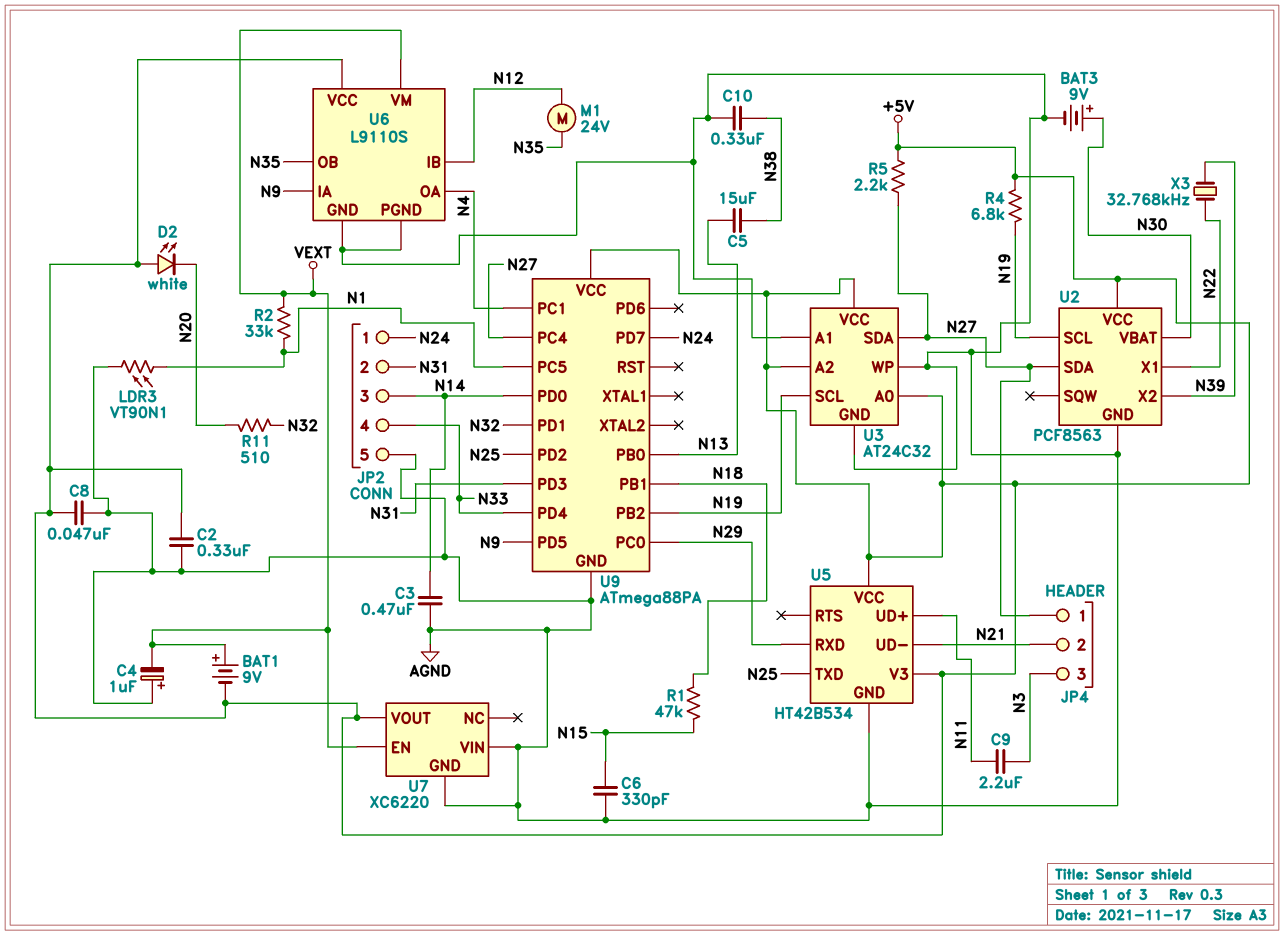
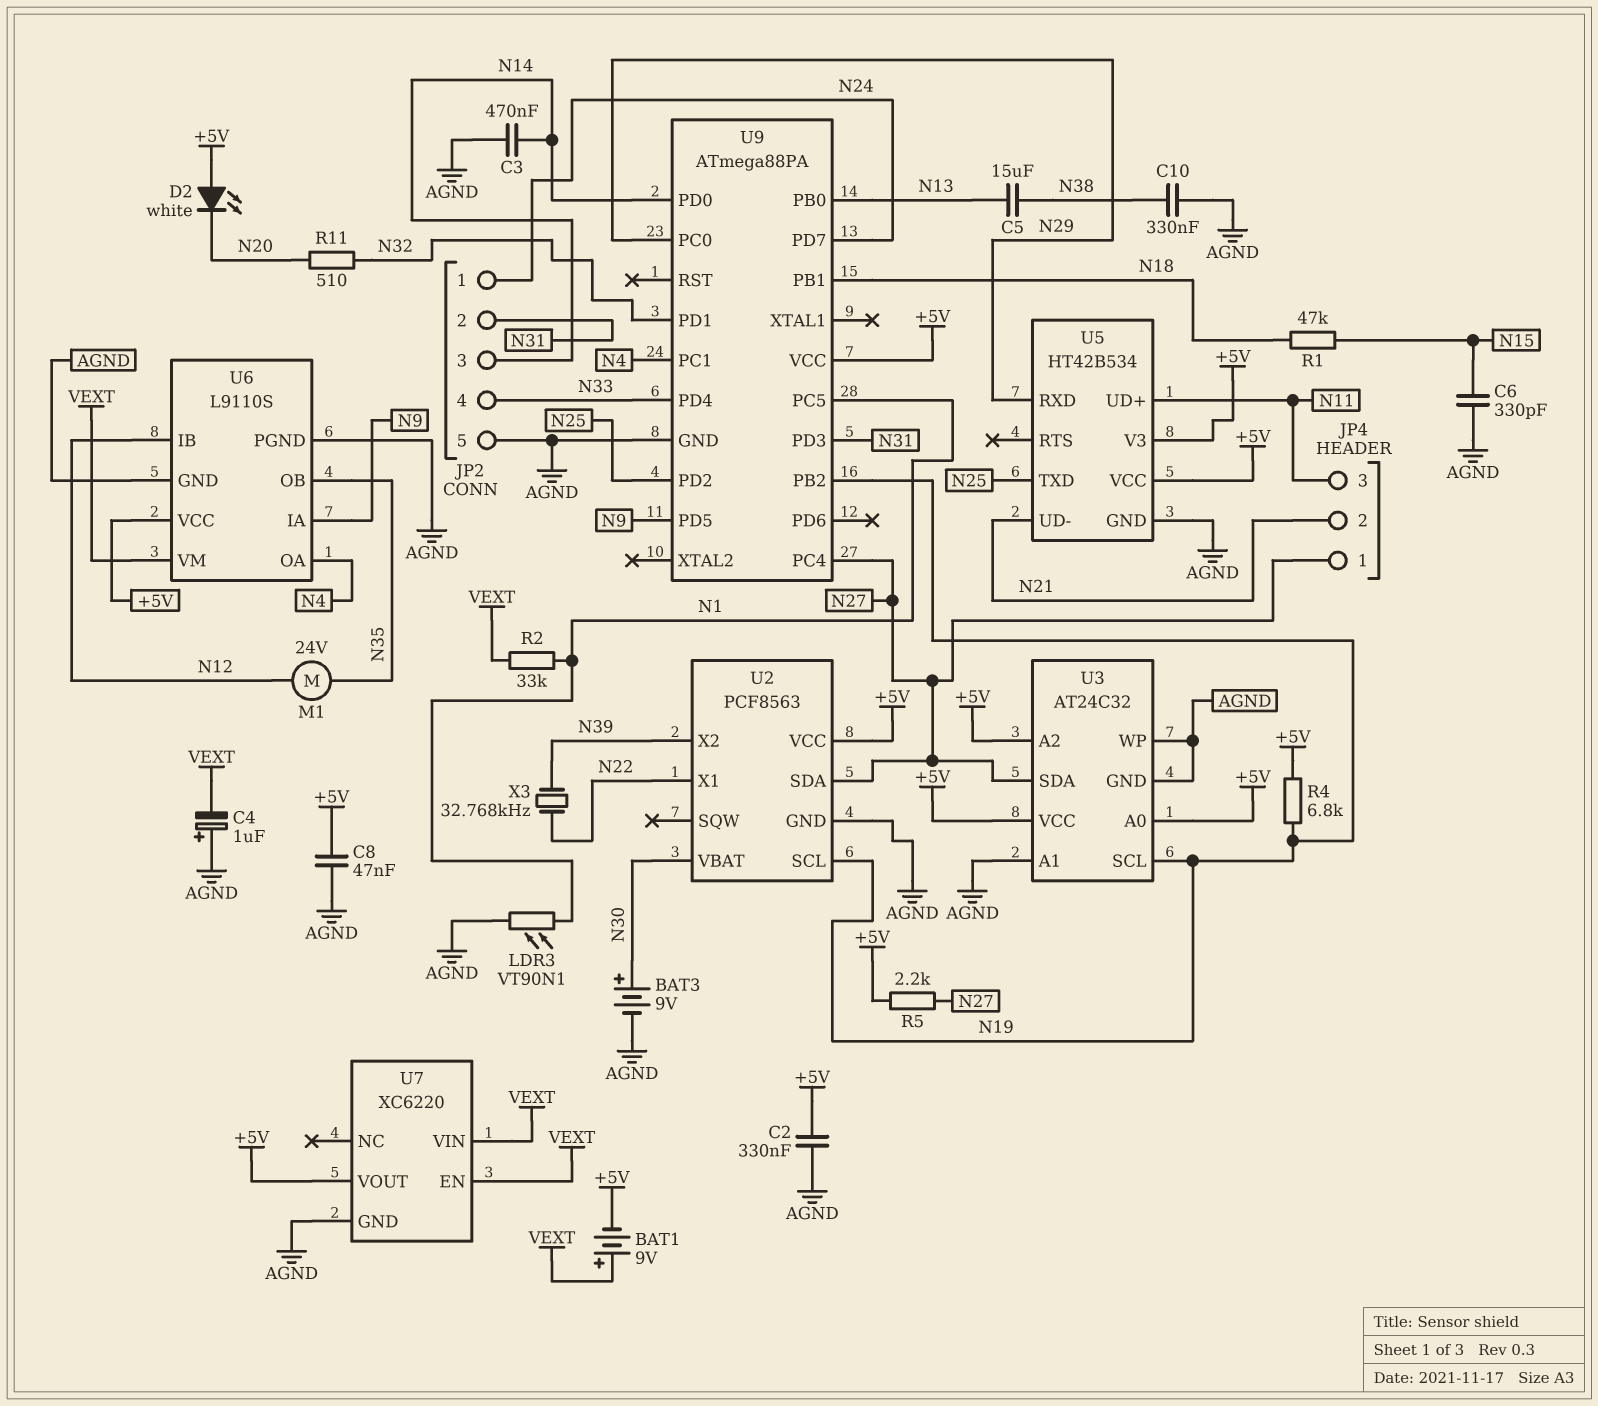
C9: 2.2uF (N3, N11) -> none
JP4 pin 3: N3 -> N11
U7 pin VIN: AGND -> VEXT

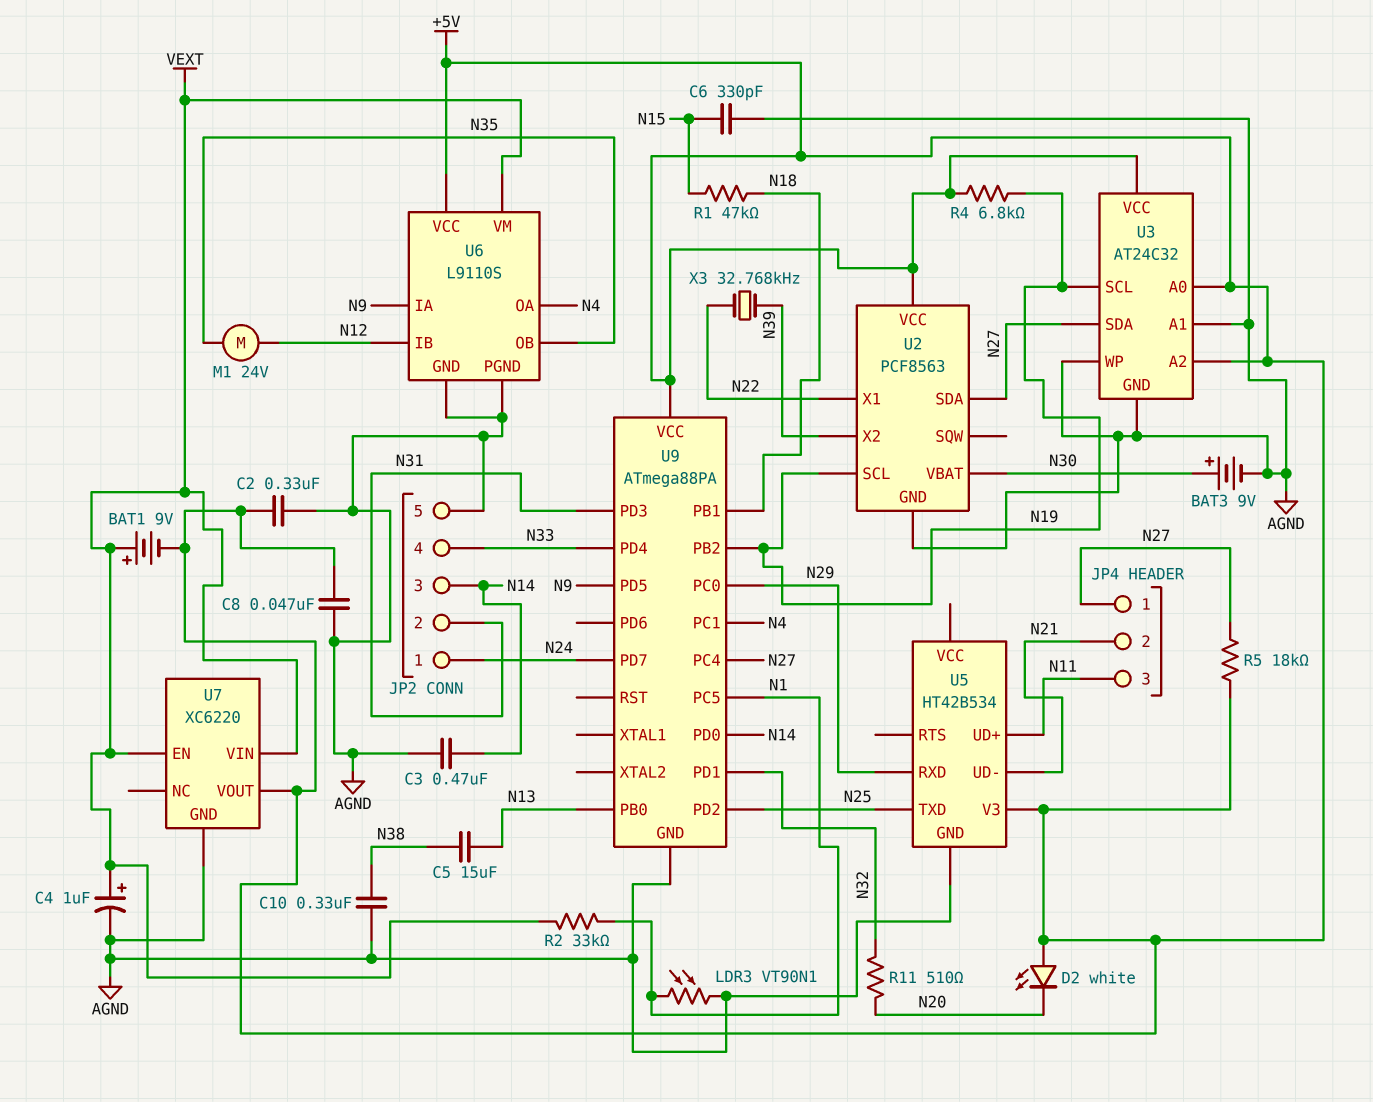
C4: 1uF (plus AGND, minus VEXT) -> 1uF (plus VEXT, minus AGND)
R5: 2.2k (+5V, N27) -> 18k (+5V, N27)
U5 pin VCC: +5V -> none

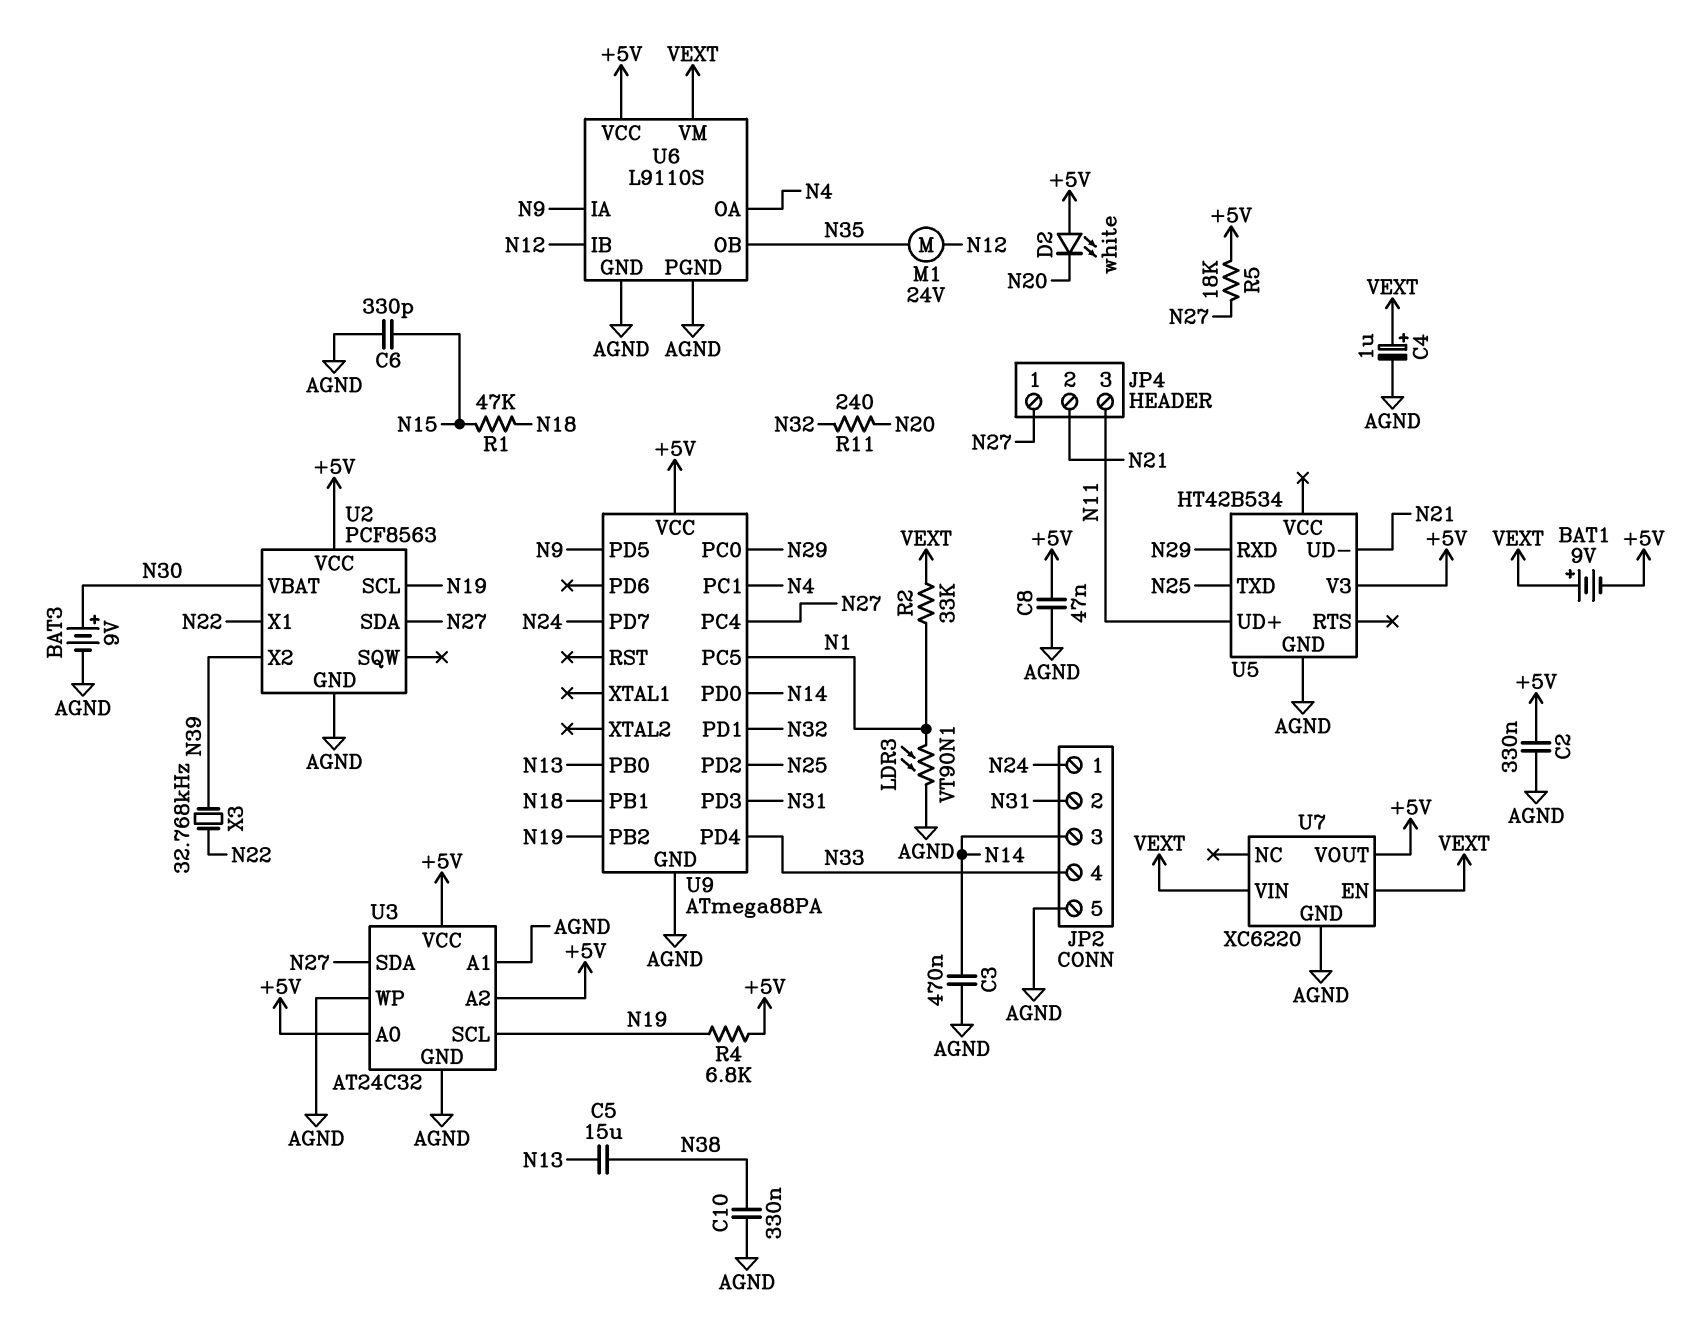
R11: 510 (N20, N32) -> 240 (N20, N32)

